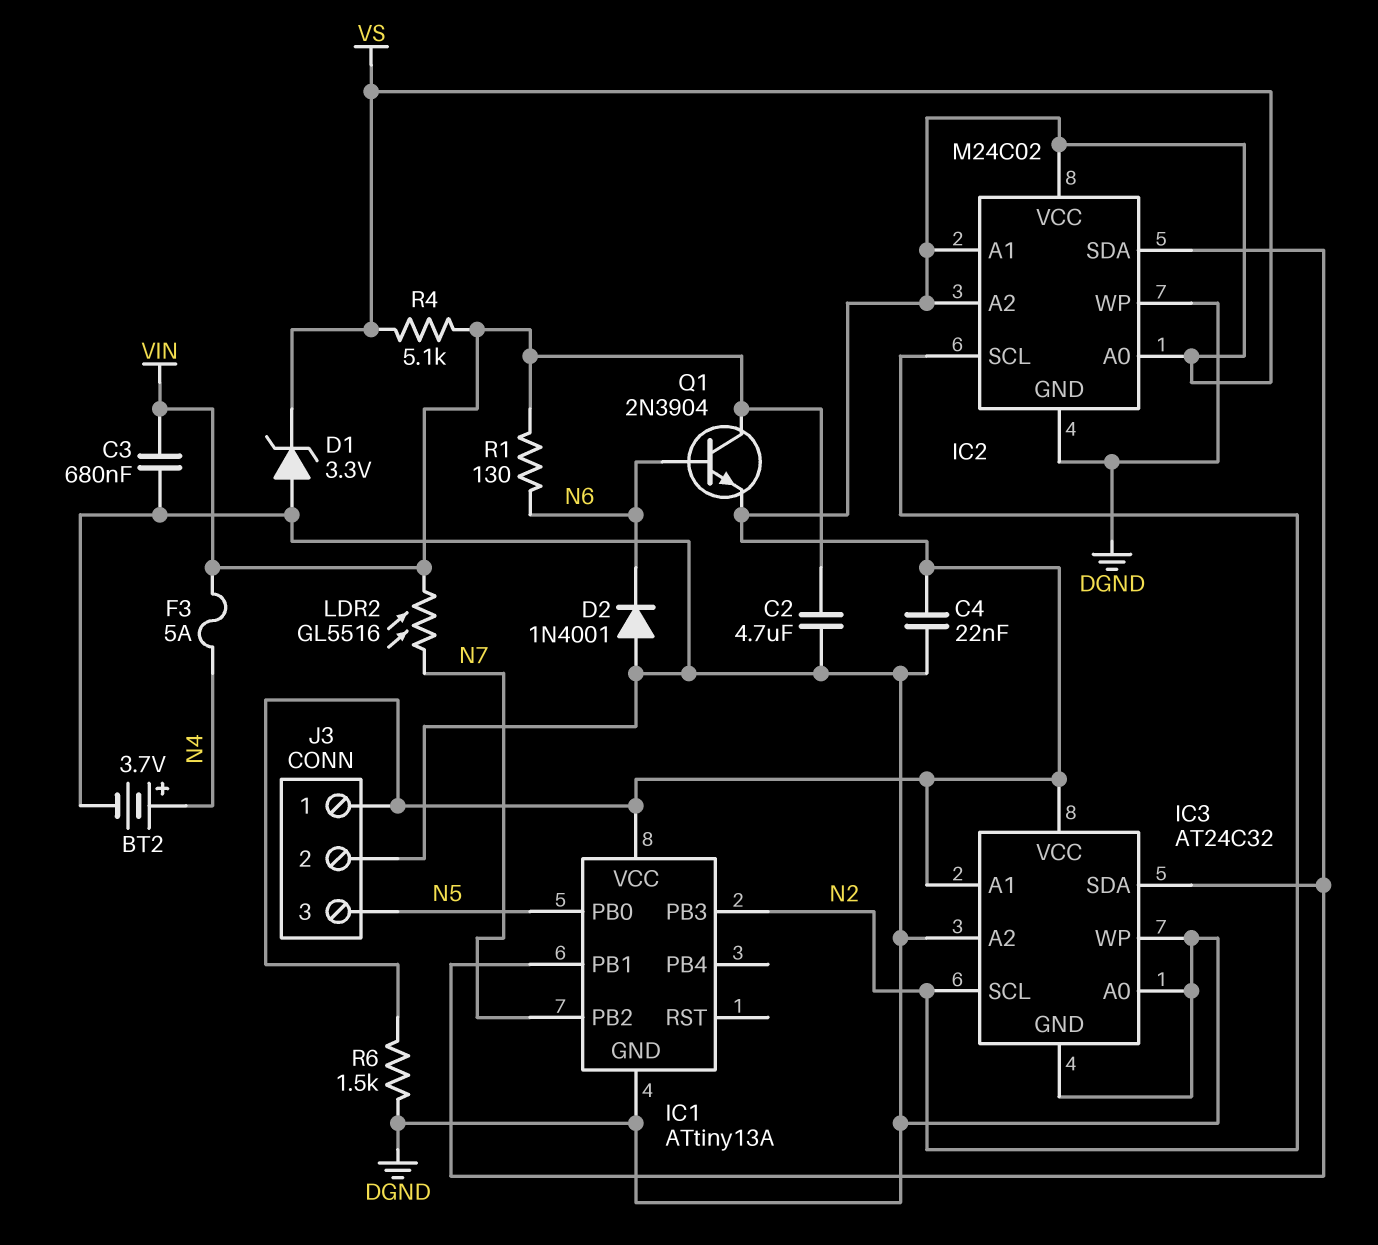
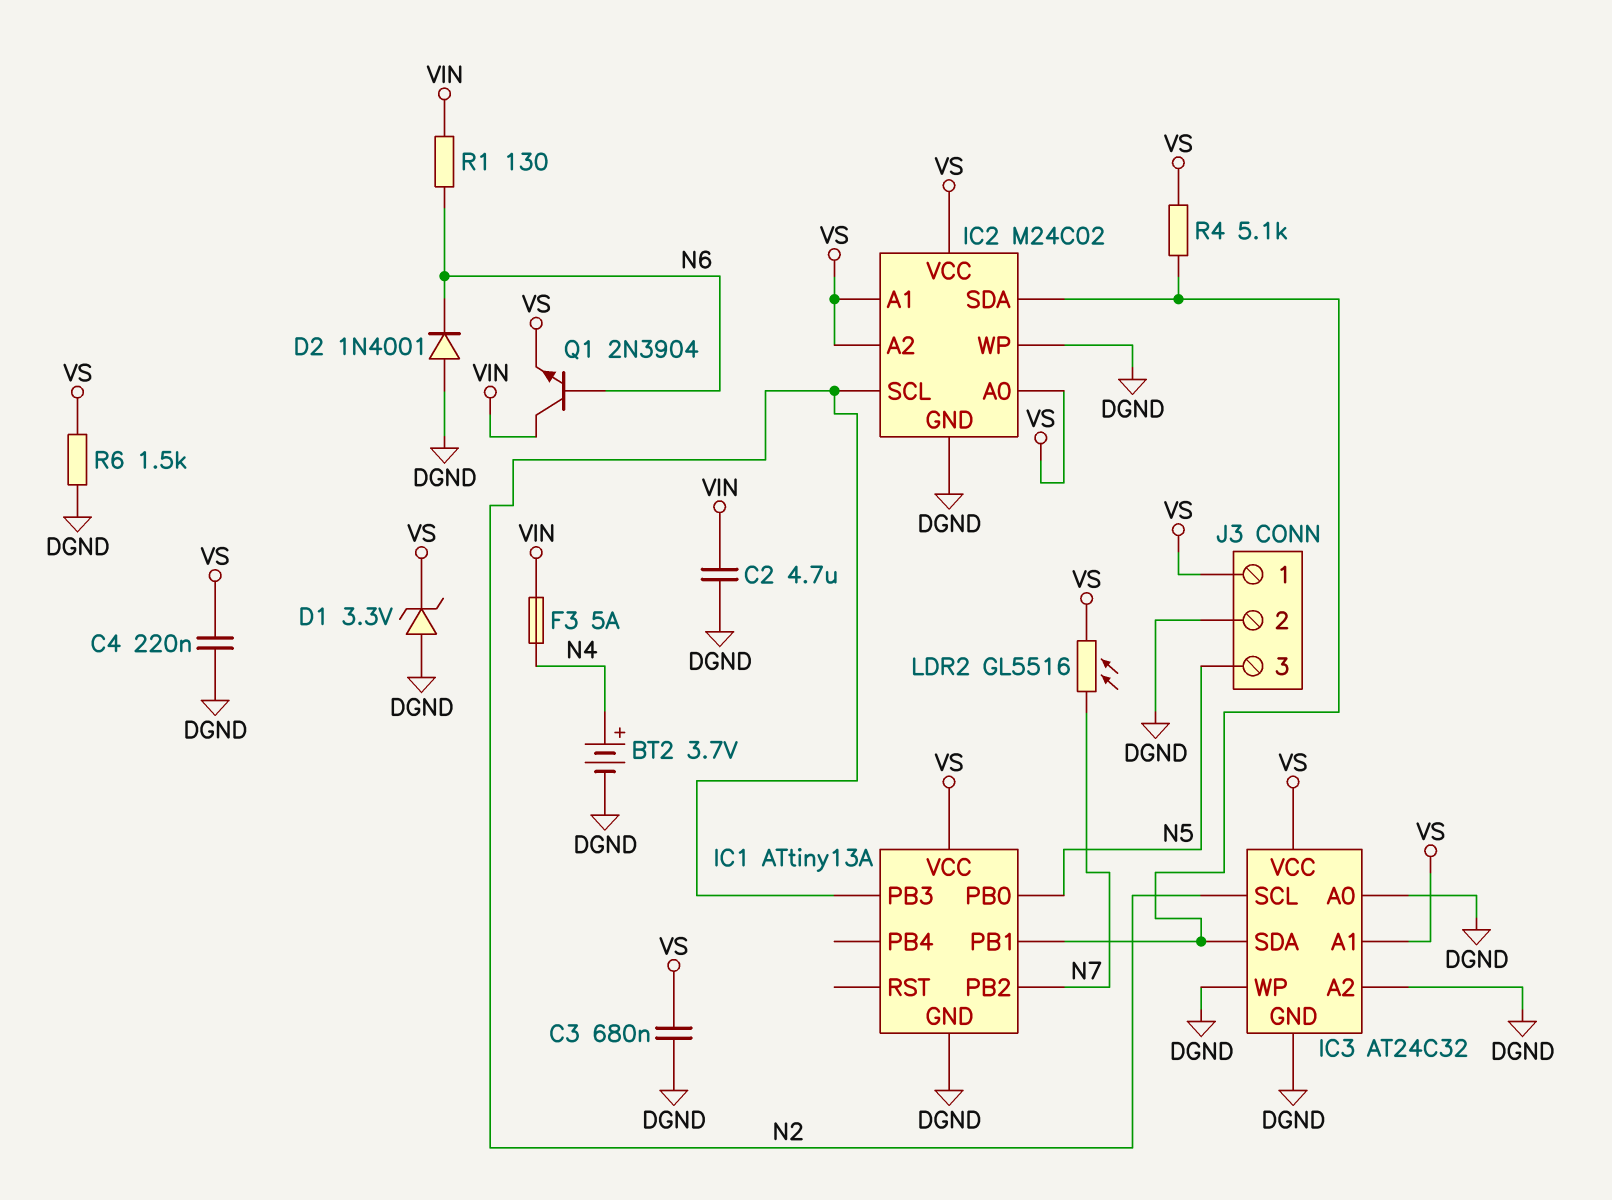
C3: 680nF (DGND, VIN) -> 680nF (DGND, VS)
C4: 22nF (DGND, VS) -> 220nF (DGND, VS)
LDR2: GL5516 (N7, VIN) -> GL5516 (N7, VS)
R4: 5.1k (VIN, VS) -> 5.1k (IC1/PB1, VS)

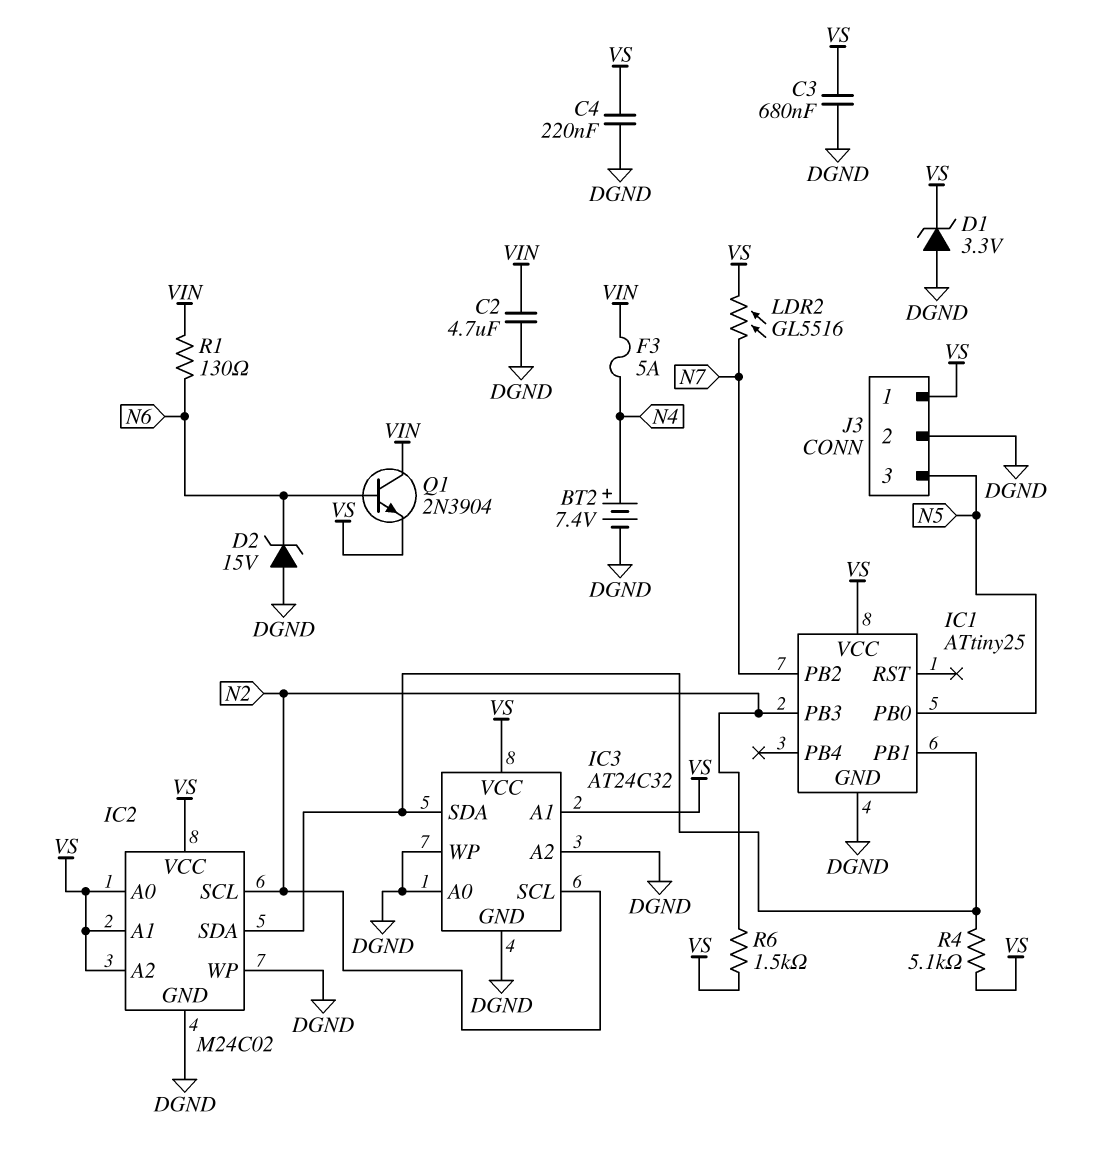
BT2: 3.7V (plus N4, minus DGND) -> 7.4V (plus N4, minus DGND)
D2: diode 1N4001 (A DGND, K N6) -> zener 15V (A DGND, K N6)
IC1: ATtiny13A -> ATtiny25
R6: 1.5k (DGND, VS) -> 1.5k (N2, VS)

